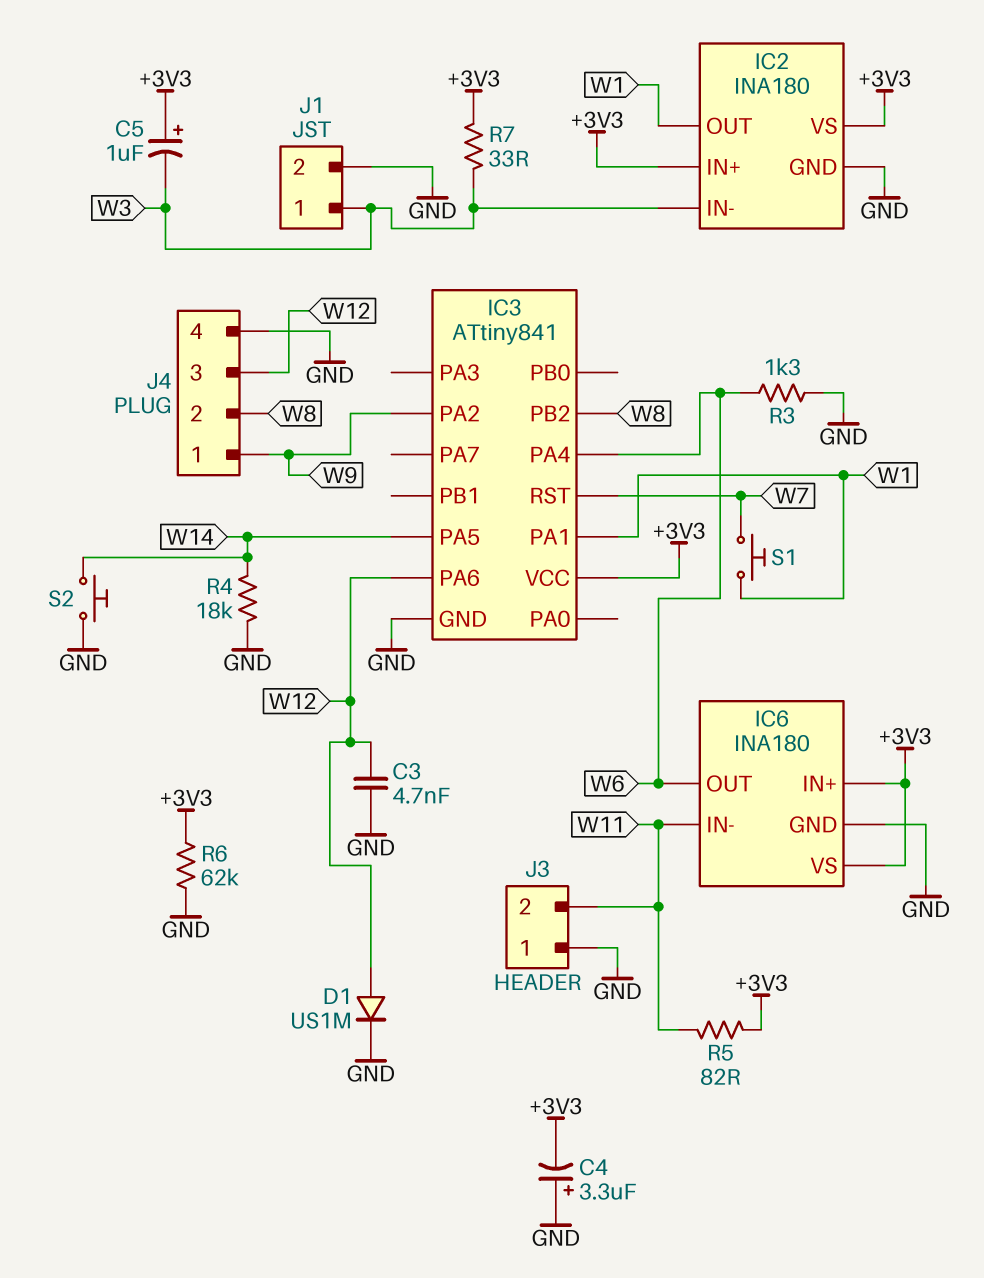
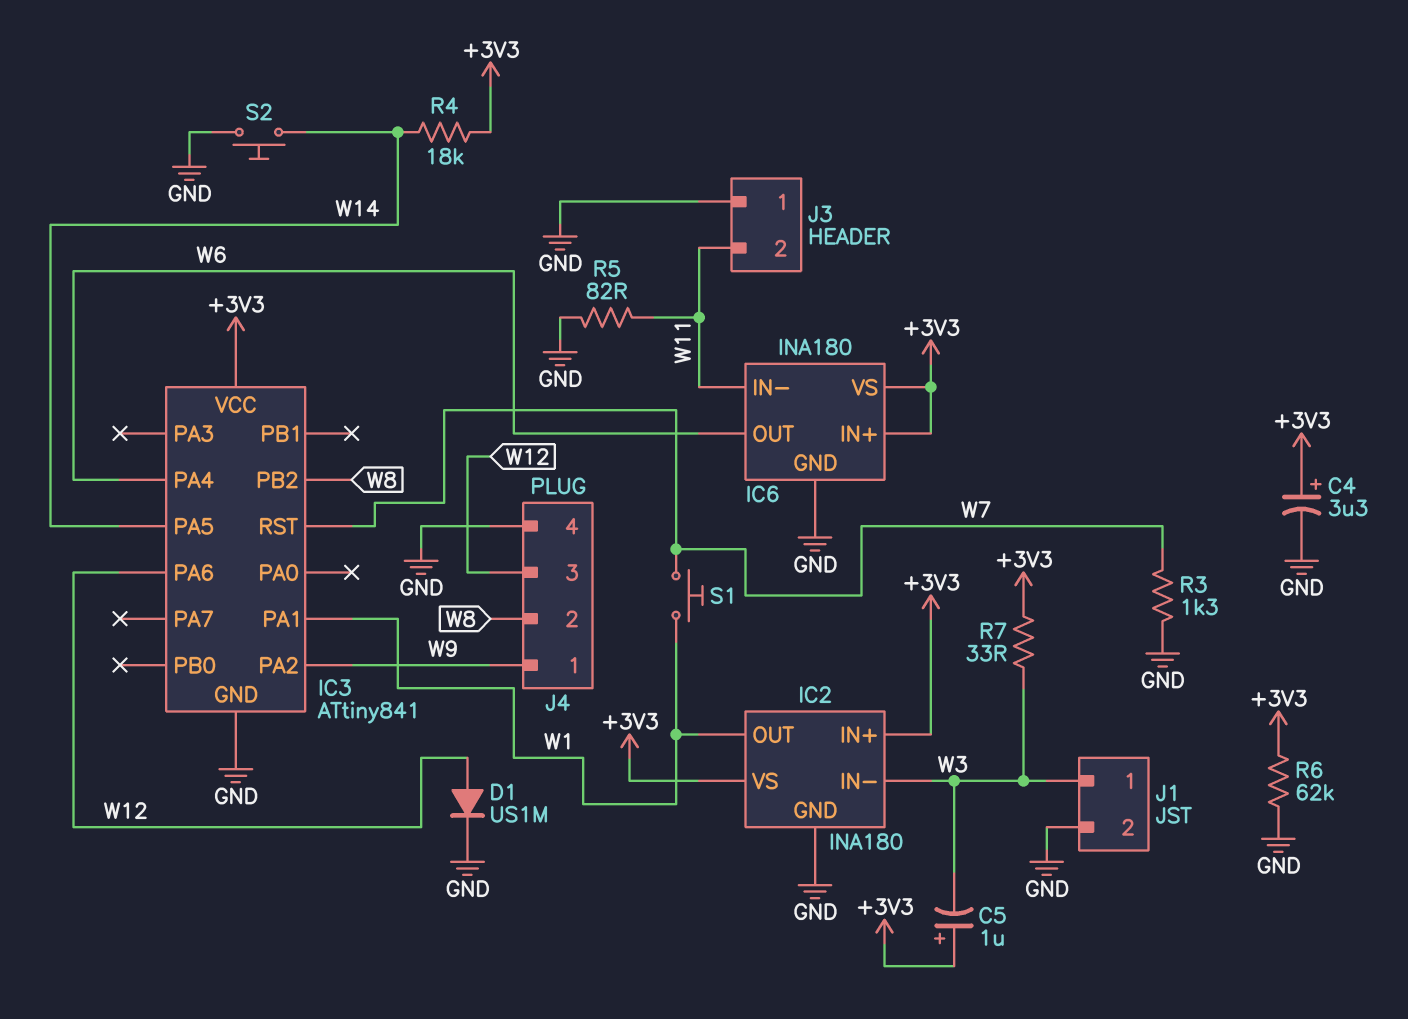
C3: 4.7nF (GND, W12) -> none
C4: 3.3uF (plus GND, minus +3V3) -> 3.3uF (plus +3V3, minus GND)
R3: 1.3k (GND, W6) -> 1.3k (GND, W7)
R4: 18k (GND, W14) -> 18k (+3V3, W14)
R5: 82 (+3V3, W11) -> 82 (GND, W11)

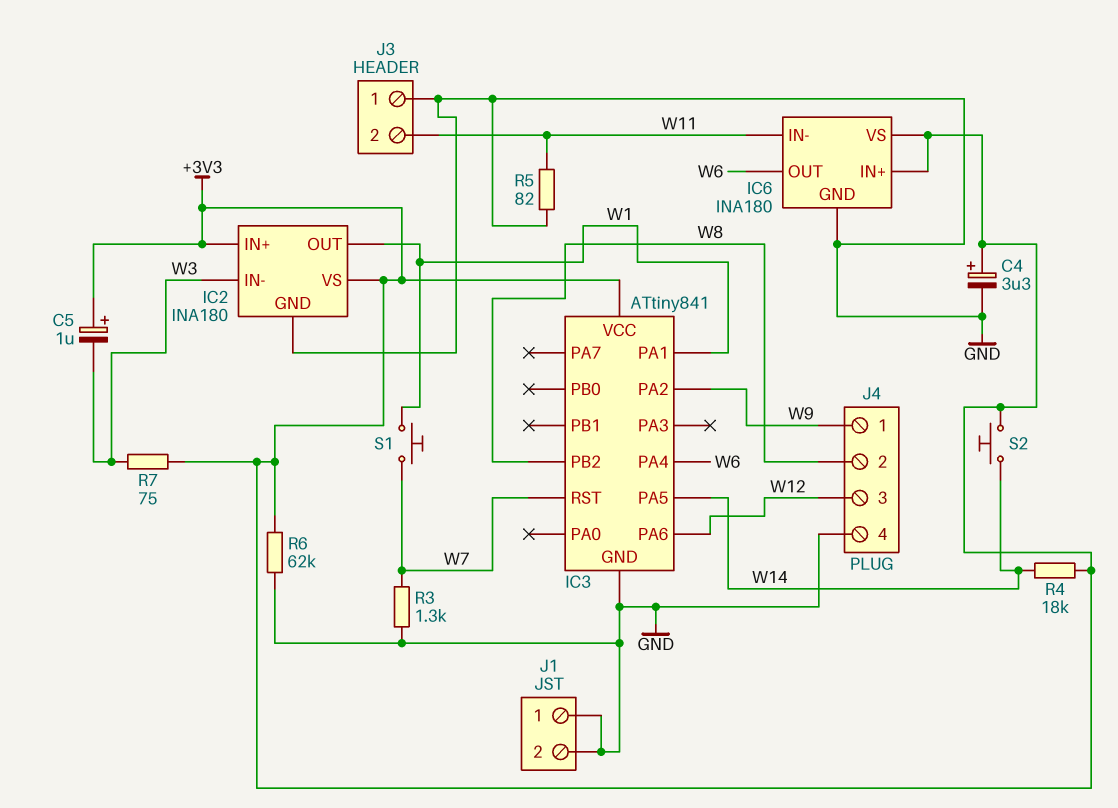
D1: diode US1M (A W12, K GND) -> none
J1 pin 1: W3 -> GND
R7: 33 (+3V3, W3) -> 75 (+3V3, W3)
S2: button (GND, W14) -> button (+3V3, W14)

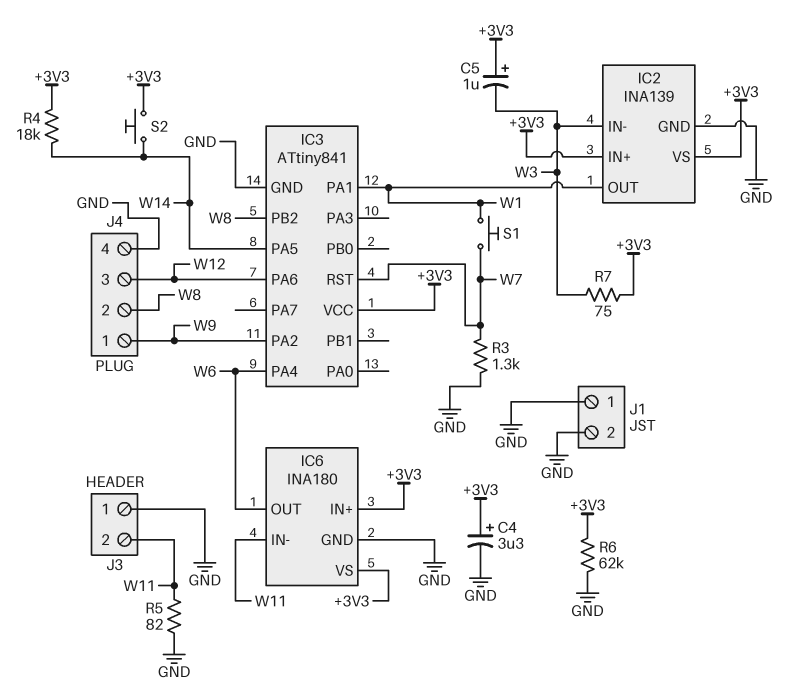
IC2: INA180 -> INA139

